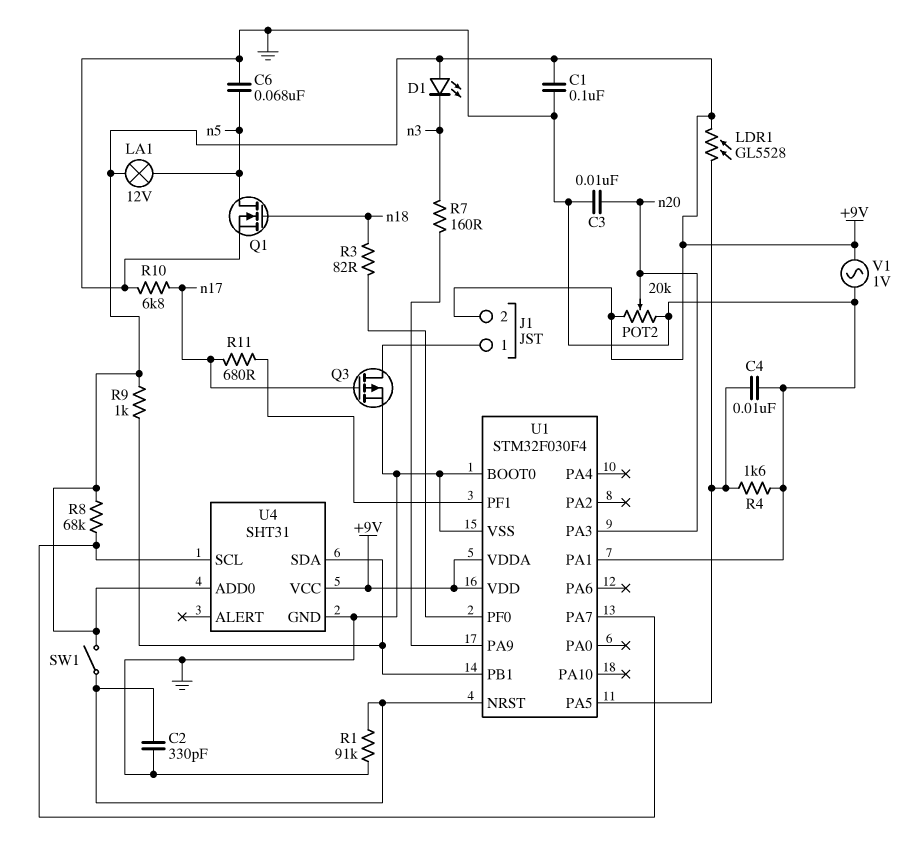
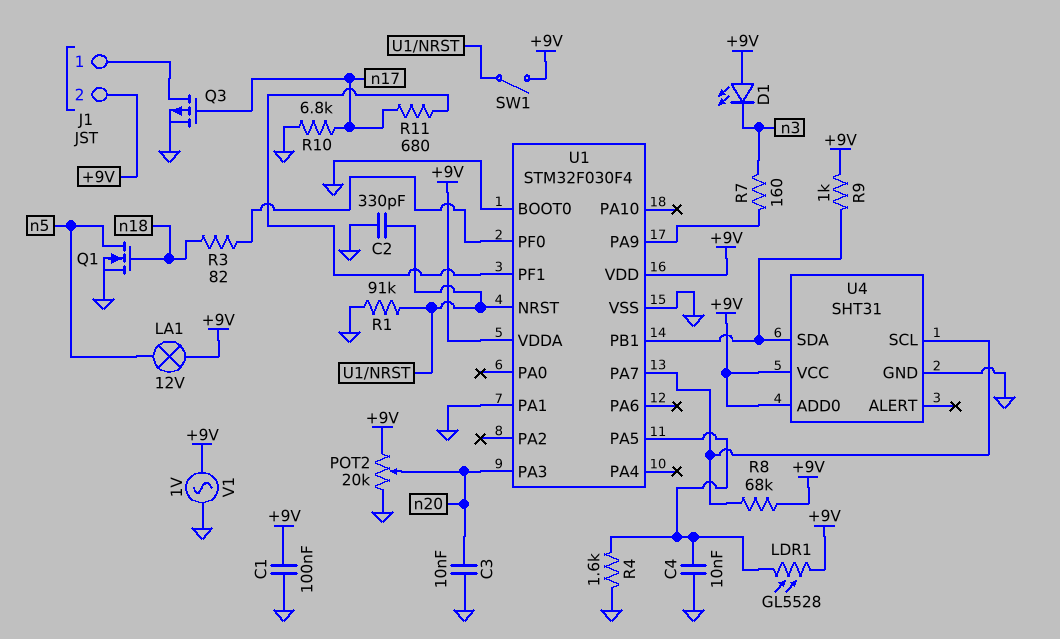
C6: 68nF (GND, n5) -> none

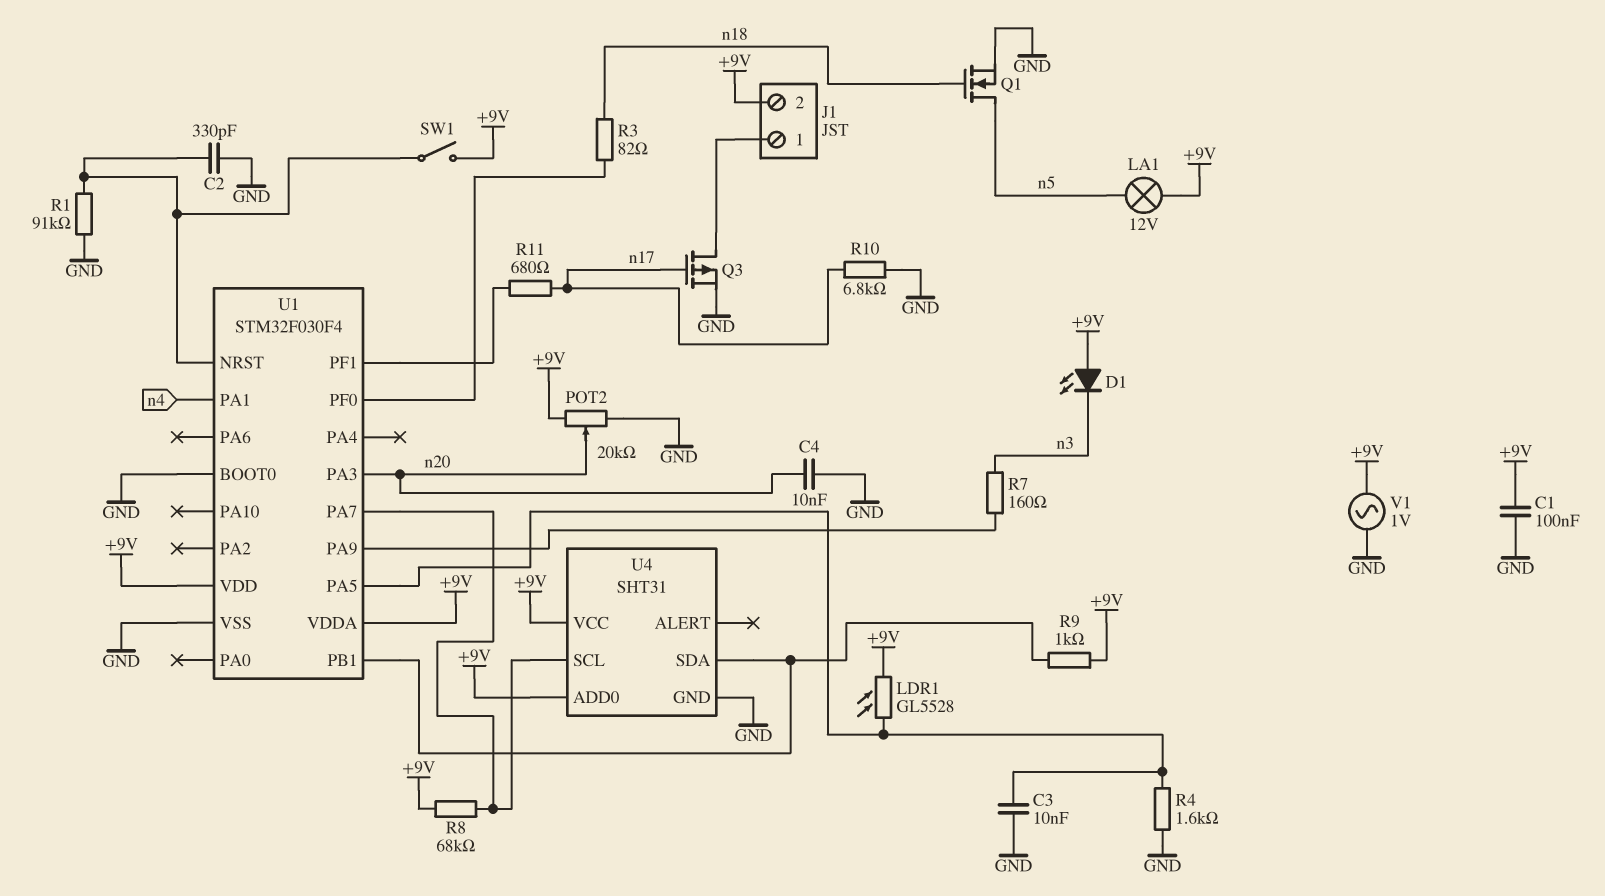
C3: 10nF (GND, n20) -> 10nF (GND, U1/PA5)
C4: 10nF (GND, U1/PA5) -> 10nF (GND, n20)
U1 pin PA1: GND -> n4

